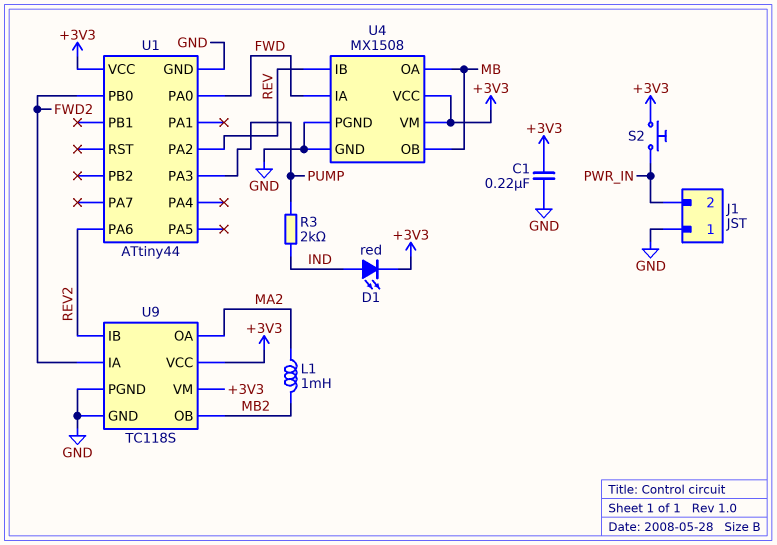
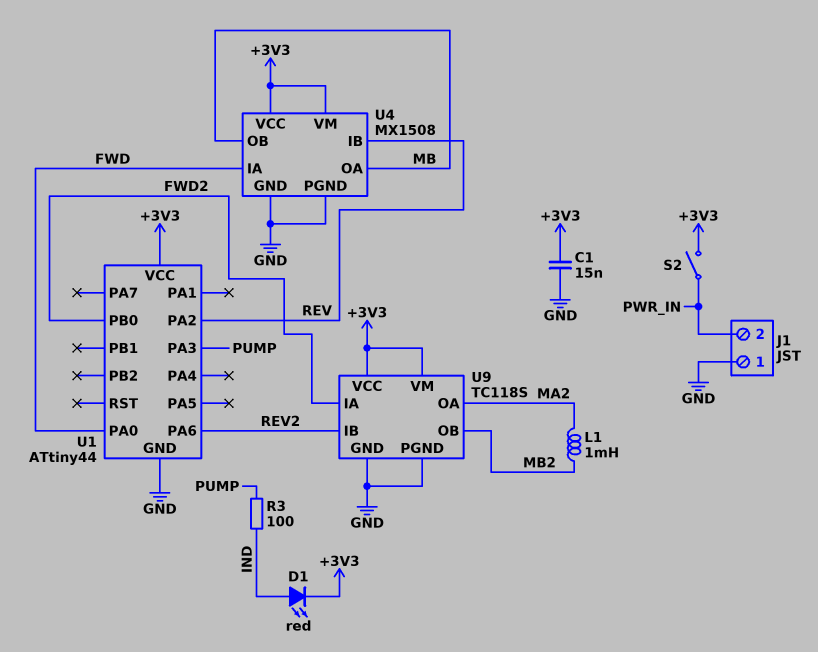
C1: 220nF (+3V3, GND) -> 15nF (+3V3, GND)
R3: 2k (IND, PUMP) -> 100 (IND, PUMP)
S2: button (+3V3, PWR_IN) -> switch (+3V3, PWR_IN)

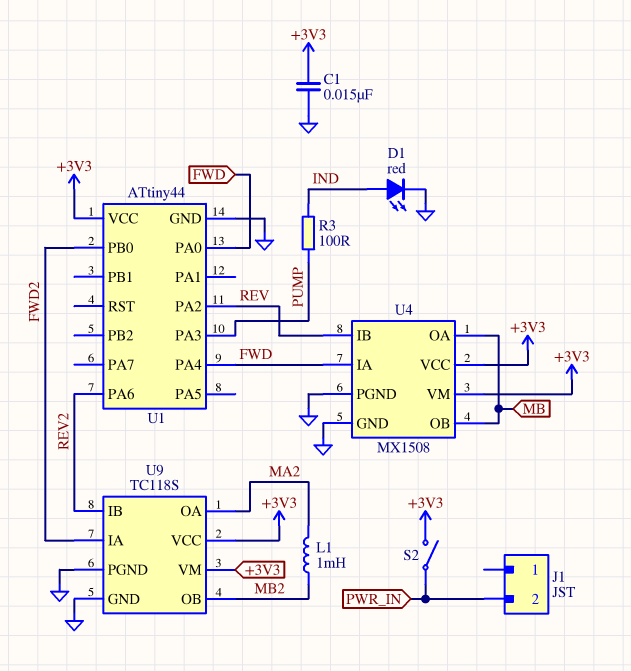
D1: LED red (A IND, K +3V3) -> LED red (A IND, K GND)
J1 pin 1: GND -> none
U1 pin PA4: none -> FWD

